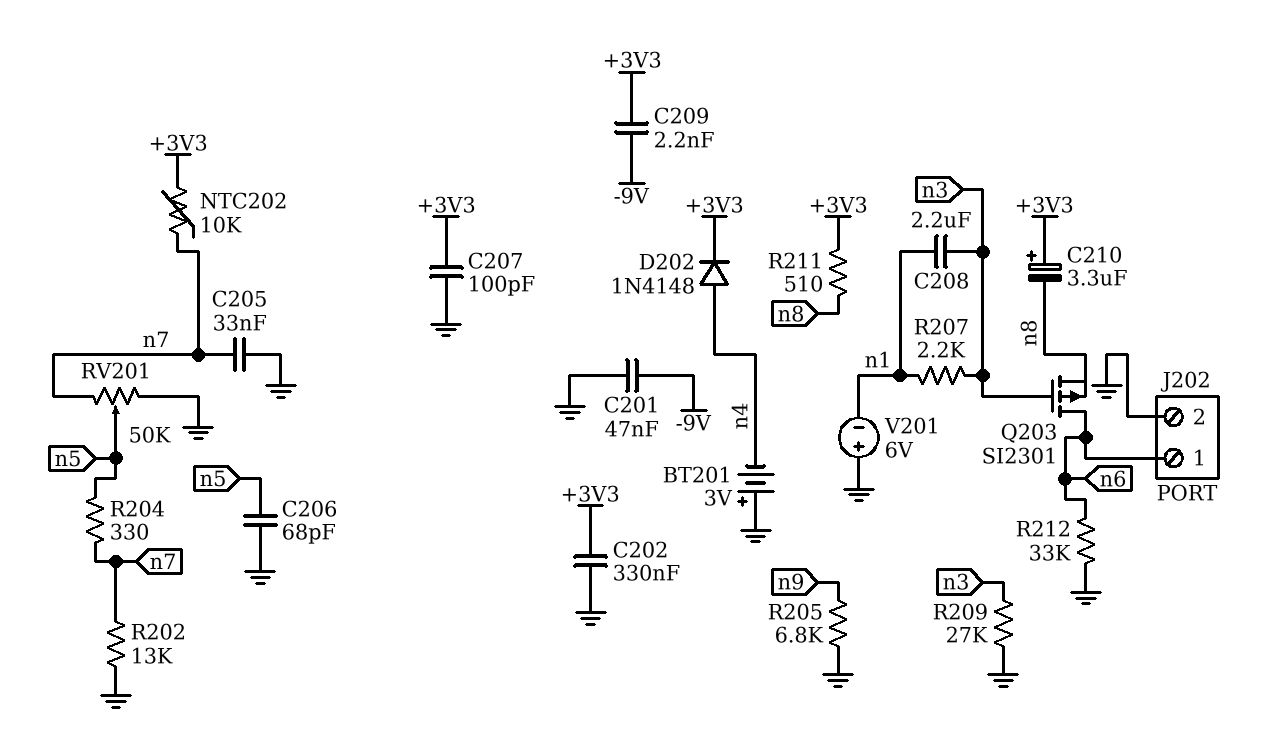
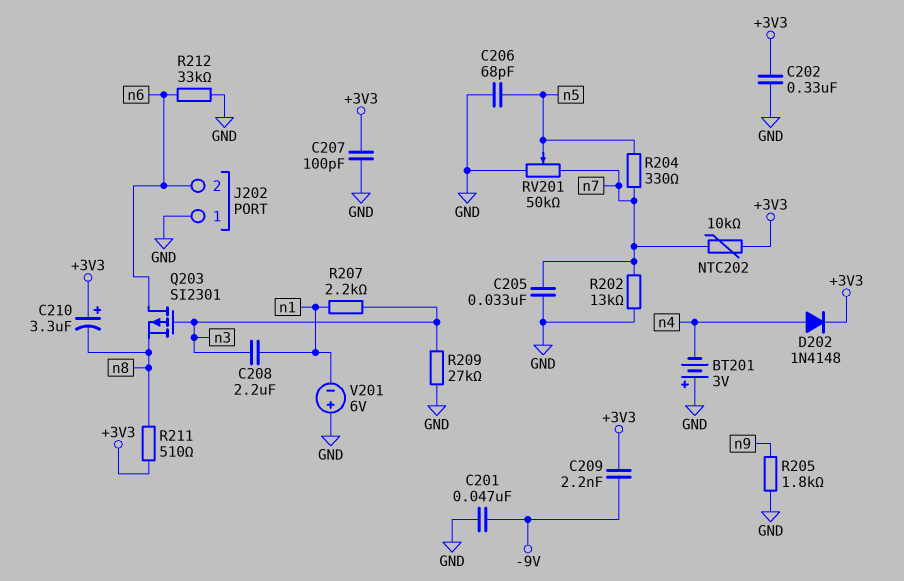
J202 pin 1: n6 -> GND
J202 pin 2: GND -> n6
R205: 6.8k (GND, n9) -> 1.8k (GND, n9)

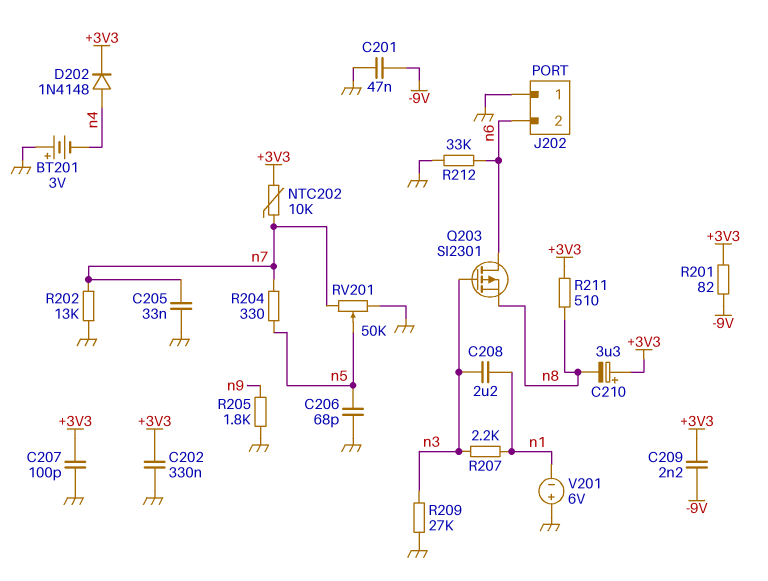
R201: none -> 82 (+3V3, -9V)

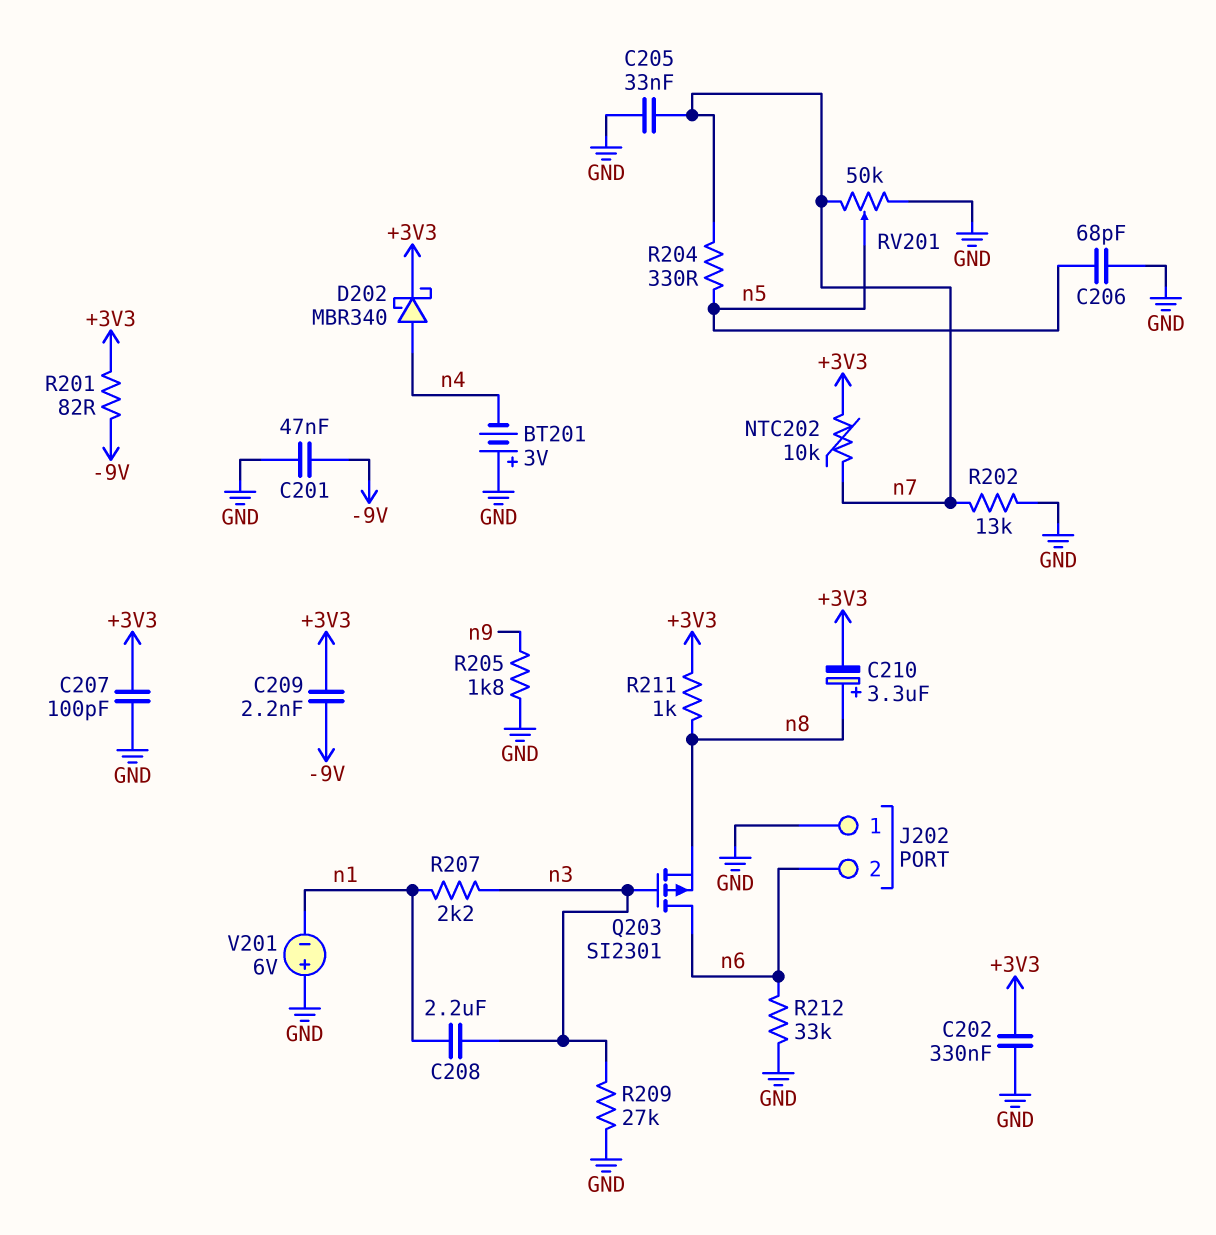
C210: 3.3uF (plus +3V3, minus n8) -> 3.3uF (plus n8, minus +3V3)
D202: diode 1N4148 (A n4, K +3V3) -> schottky MBR340 (A n4, K +3V3)
R211: 510 (+3V3, n8) -> 1k (+3V3, n8)

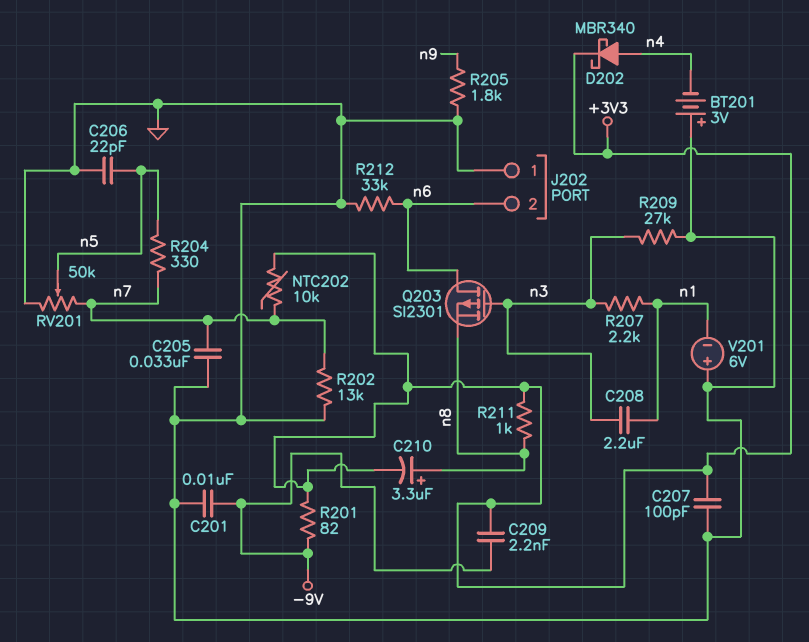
C201: 47nF (-9V, GND) -> 10nF (-9V, GND)
C202: 330nF (+3V3, GND) -> none
C206: 68pF (GND, n5) -> 22pF (GND, n5)

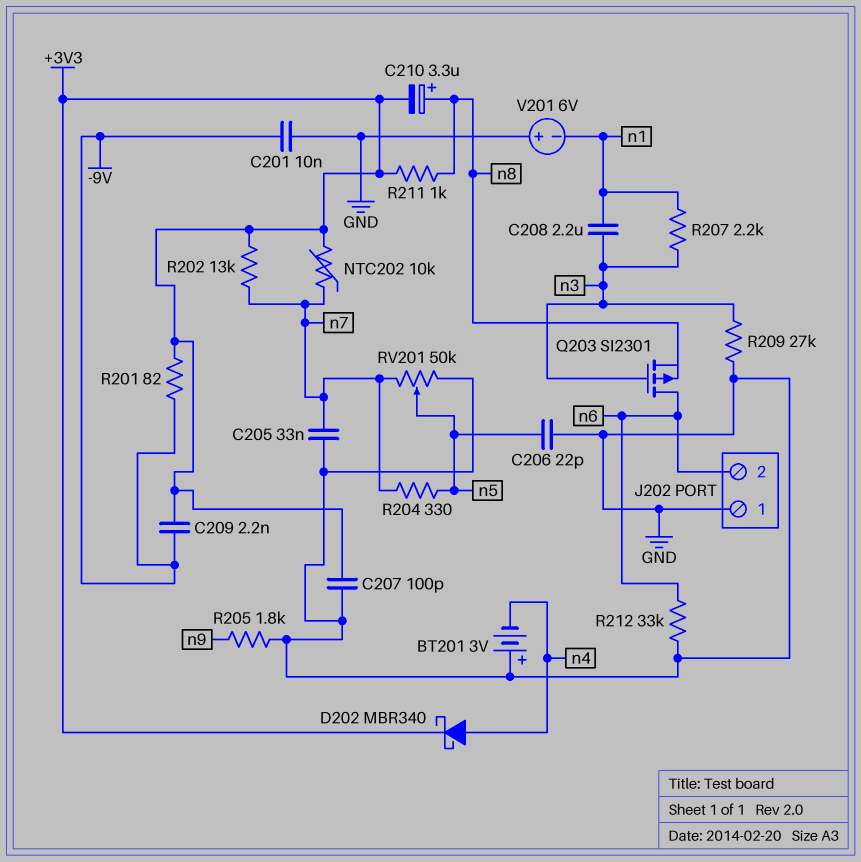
R202: 13k (GND, n7) -> 13k (+3V3, n7)

